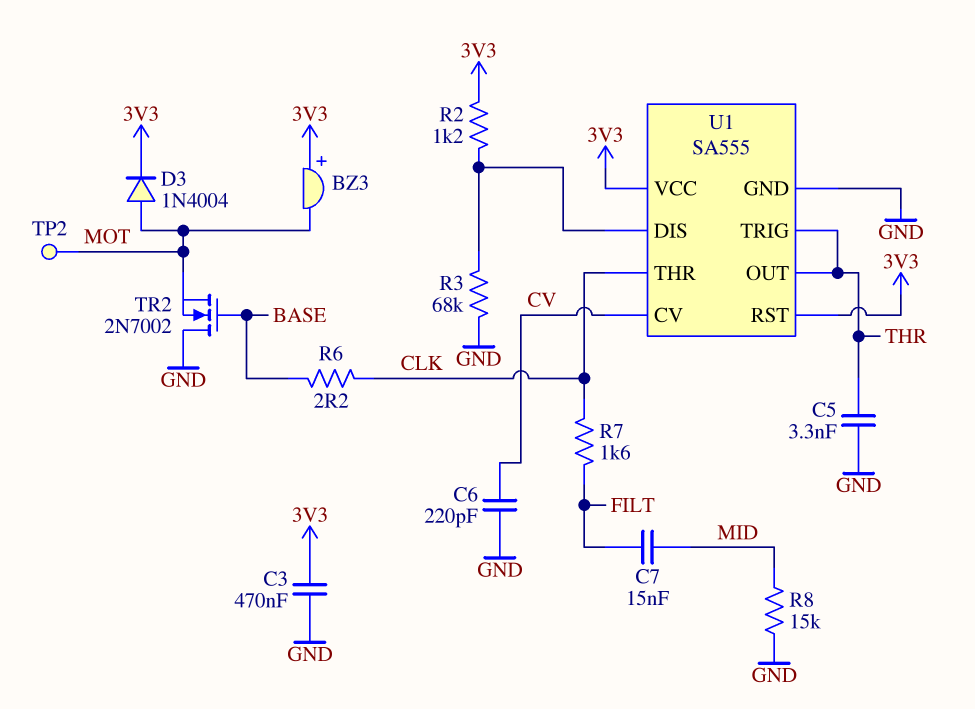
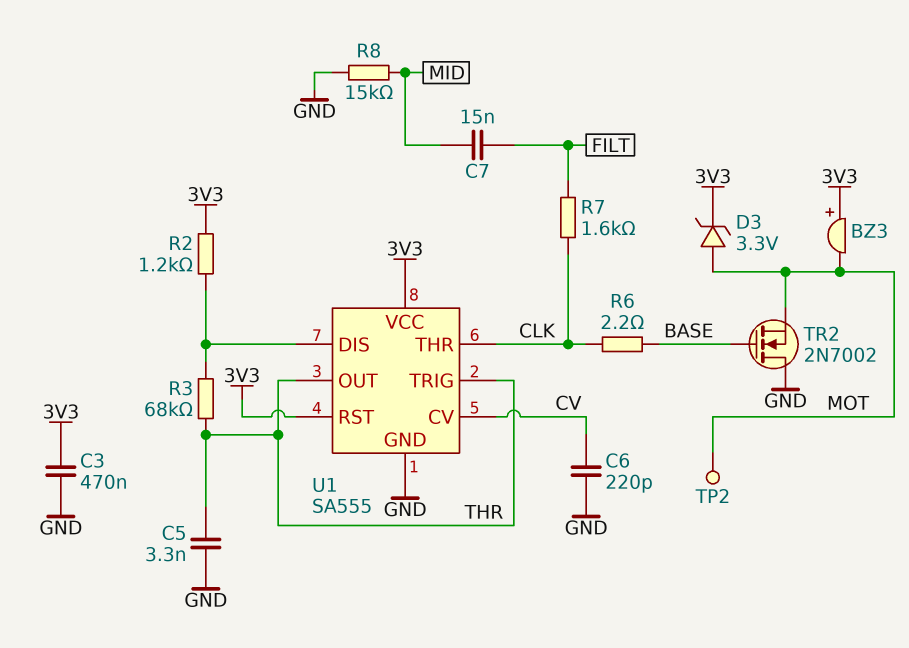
D3: diode 1N4004 (A MOT, K 3V3) -> zener 3.3V (A MOT, K 3V3)
R3: 68k (GND, U1/DIS) -> 68k (THR, U1/DIS)

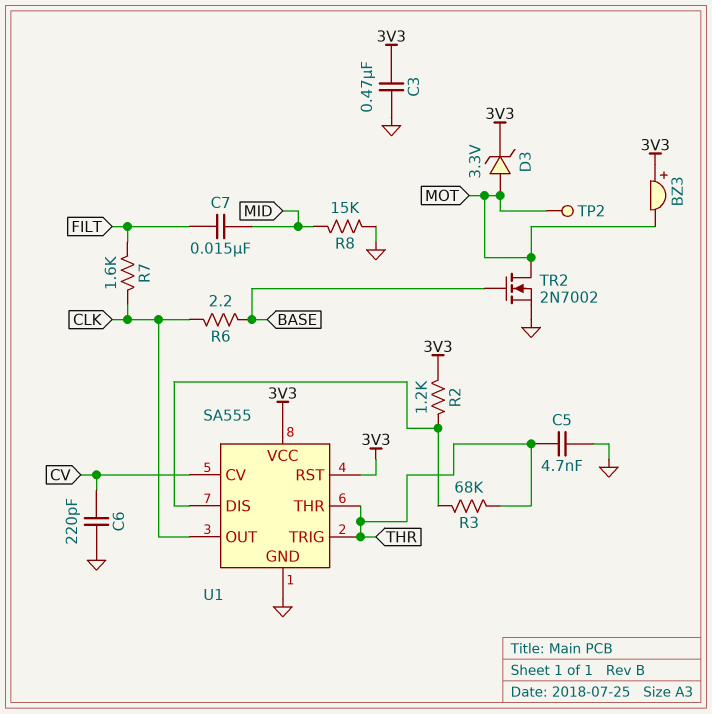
C5: 3.3nF (GND, THR) -> 4.7nF (GND, THR)
TR2: NMOS 2N7002 (G BASE, D GND, S MOT) -> NMOS 2N7002 (G BASE, D MOT, S GND)
U1 pin OUT: THR -> CLK
U1 pin THR: CLK -> THR

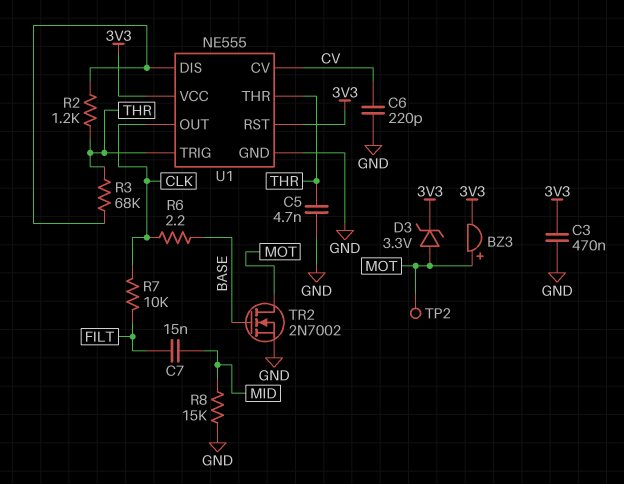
BZ3: buzzer (plus 3V3, minus MOT) -> buzzer (plus MOT, minus 3V3)
R2: 1.2k (3V3, U1/DIS) -> 1.2k (THR, U1/DIS)
R7: 1.6k (CLK, FILT) -> 10k (CLK, FILT)
U1: SA555 -> NE555

